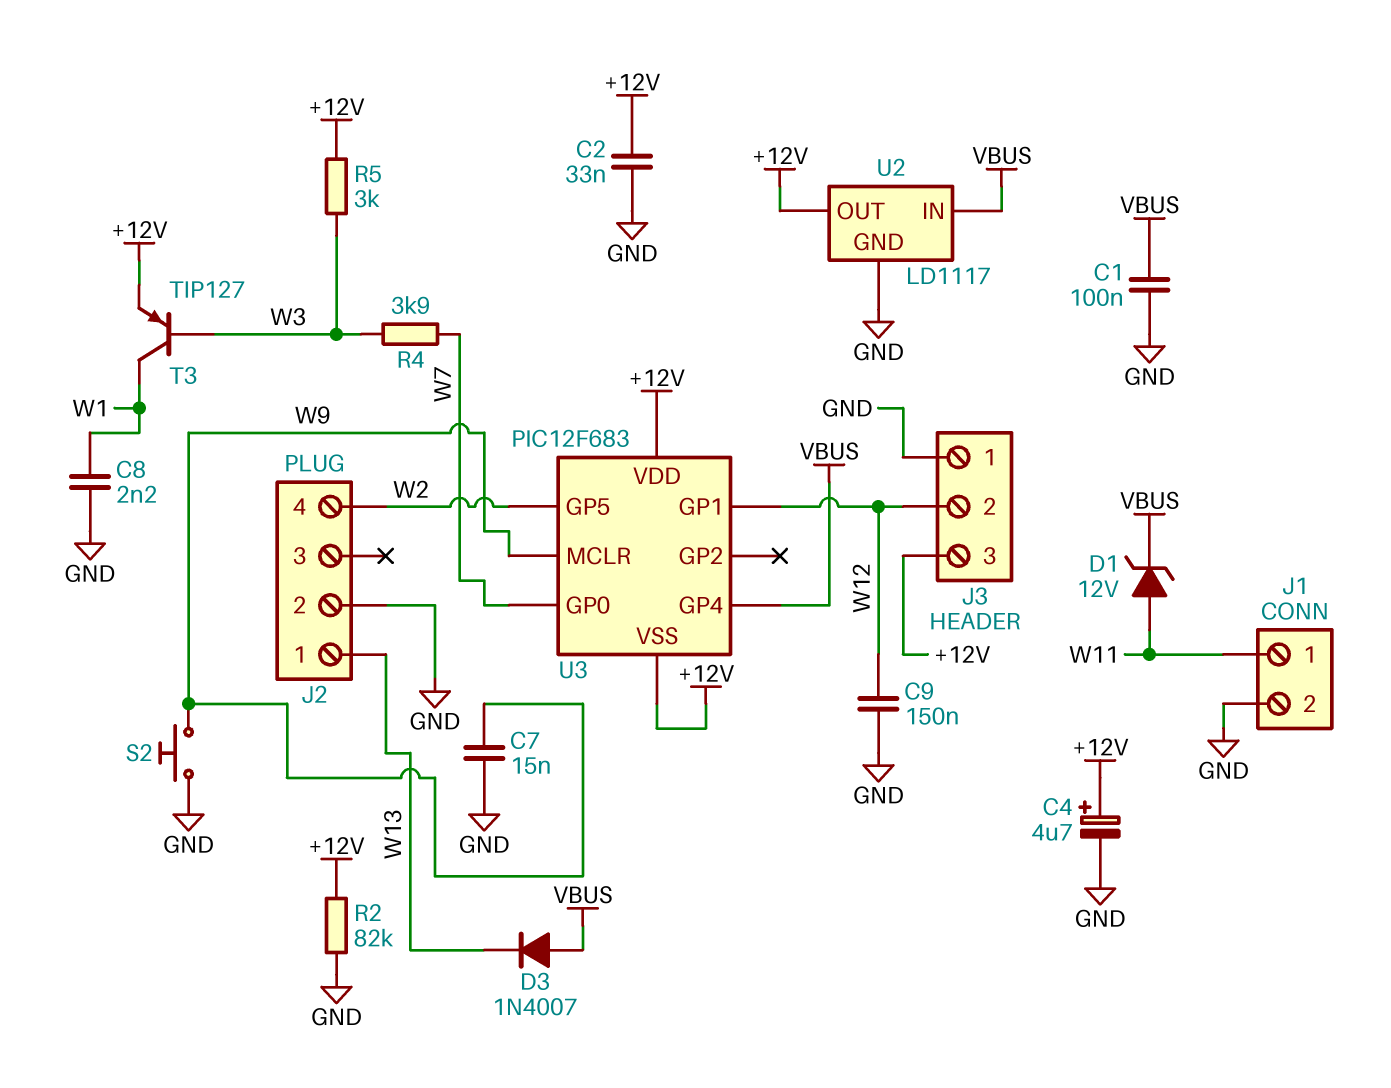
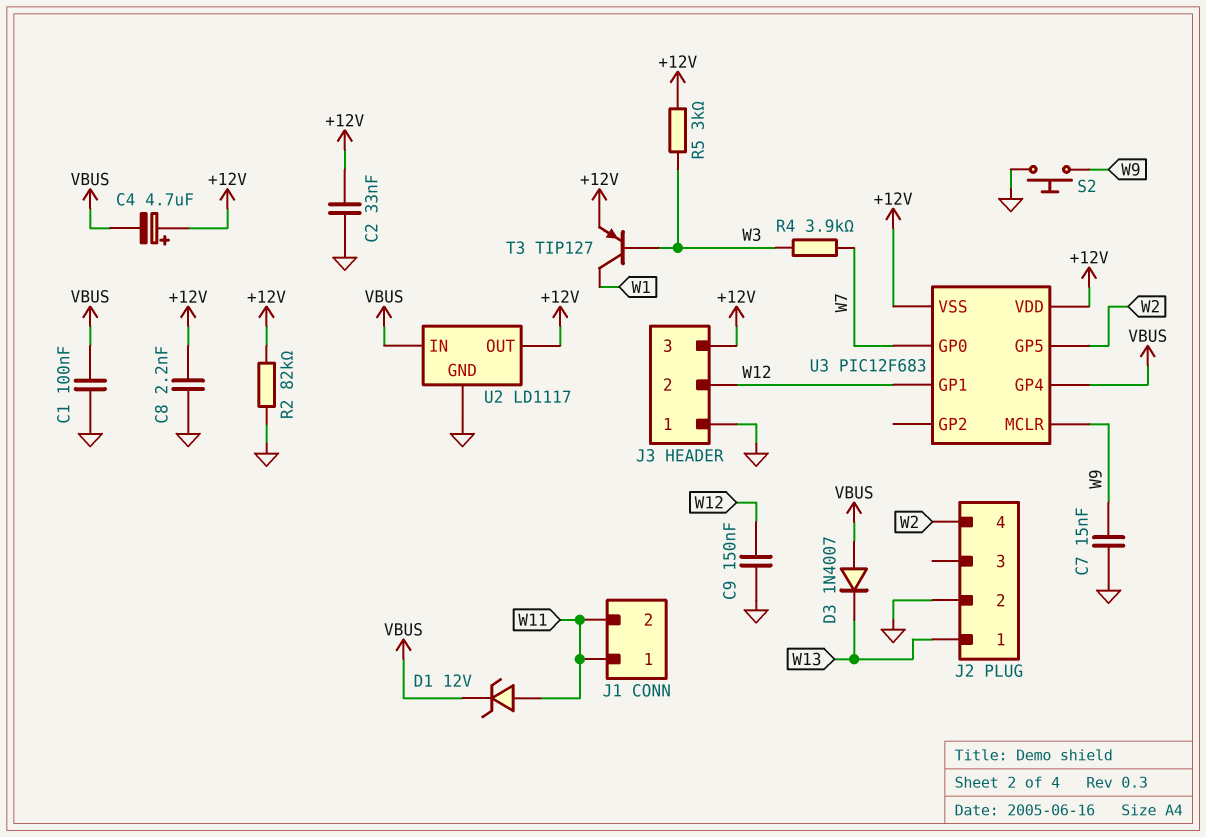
C4: 4.7uF (plus +12V, minus GND) -> 4.7uF (plus +12V, minus VBUS)
C8: 2.2nF (GND, W1) -> 2.2nF (+12V, GND)
J1 pin 2: GND -> W11

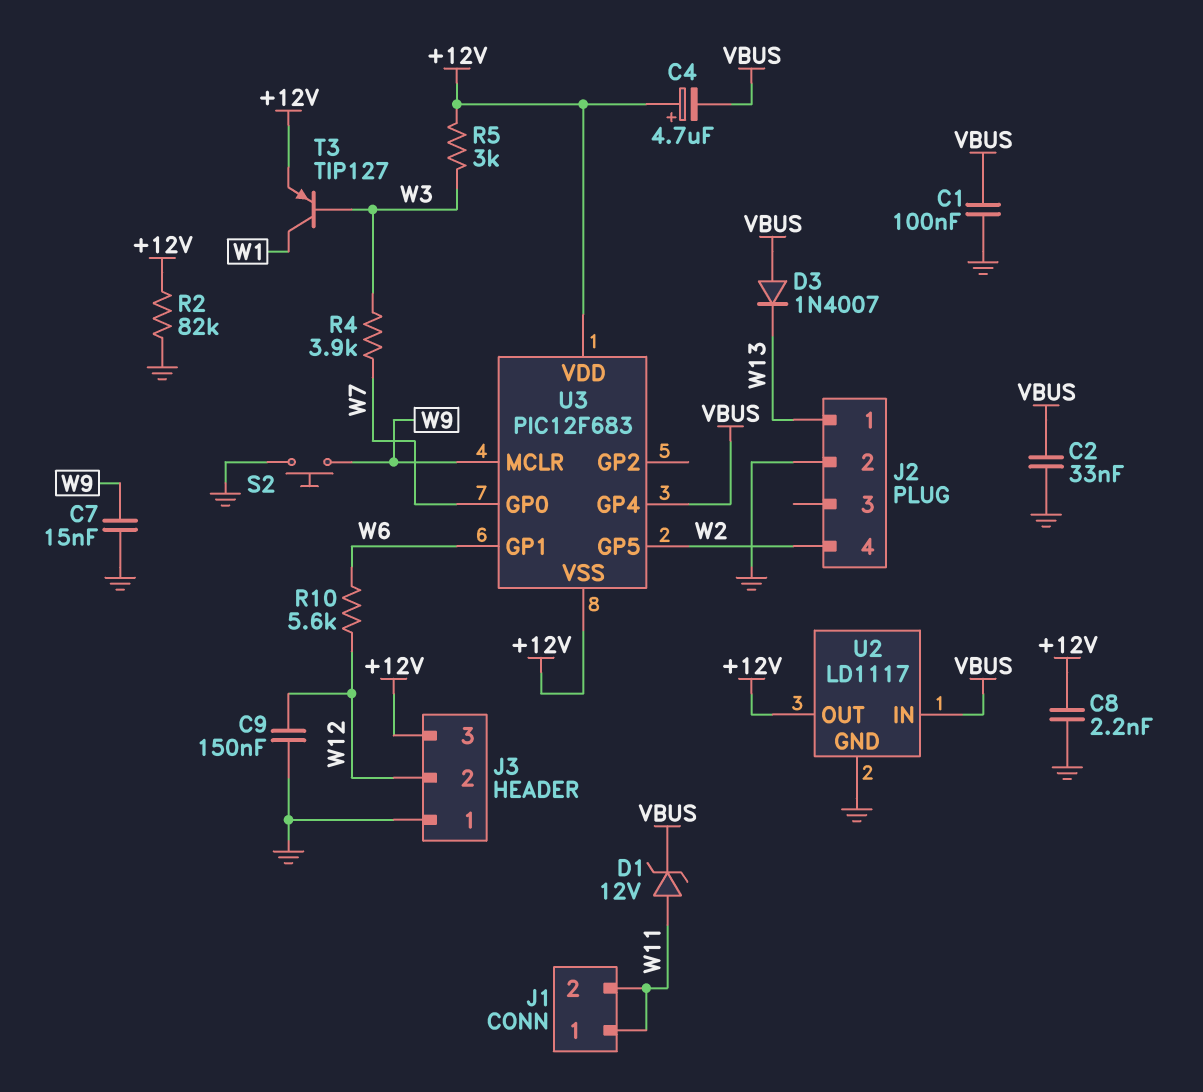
C2: 33nF (+12V, GND) -> 33nF (GND, VBUS)
R10: none -> 5.6k (W6, W12)
U3 pin GP1: W12 -> W6

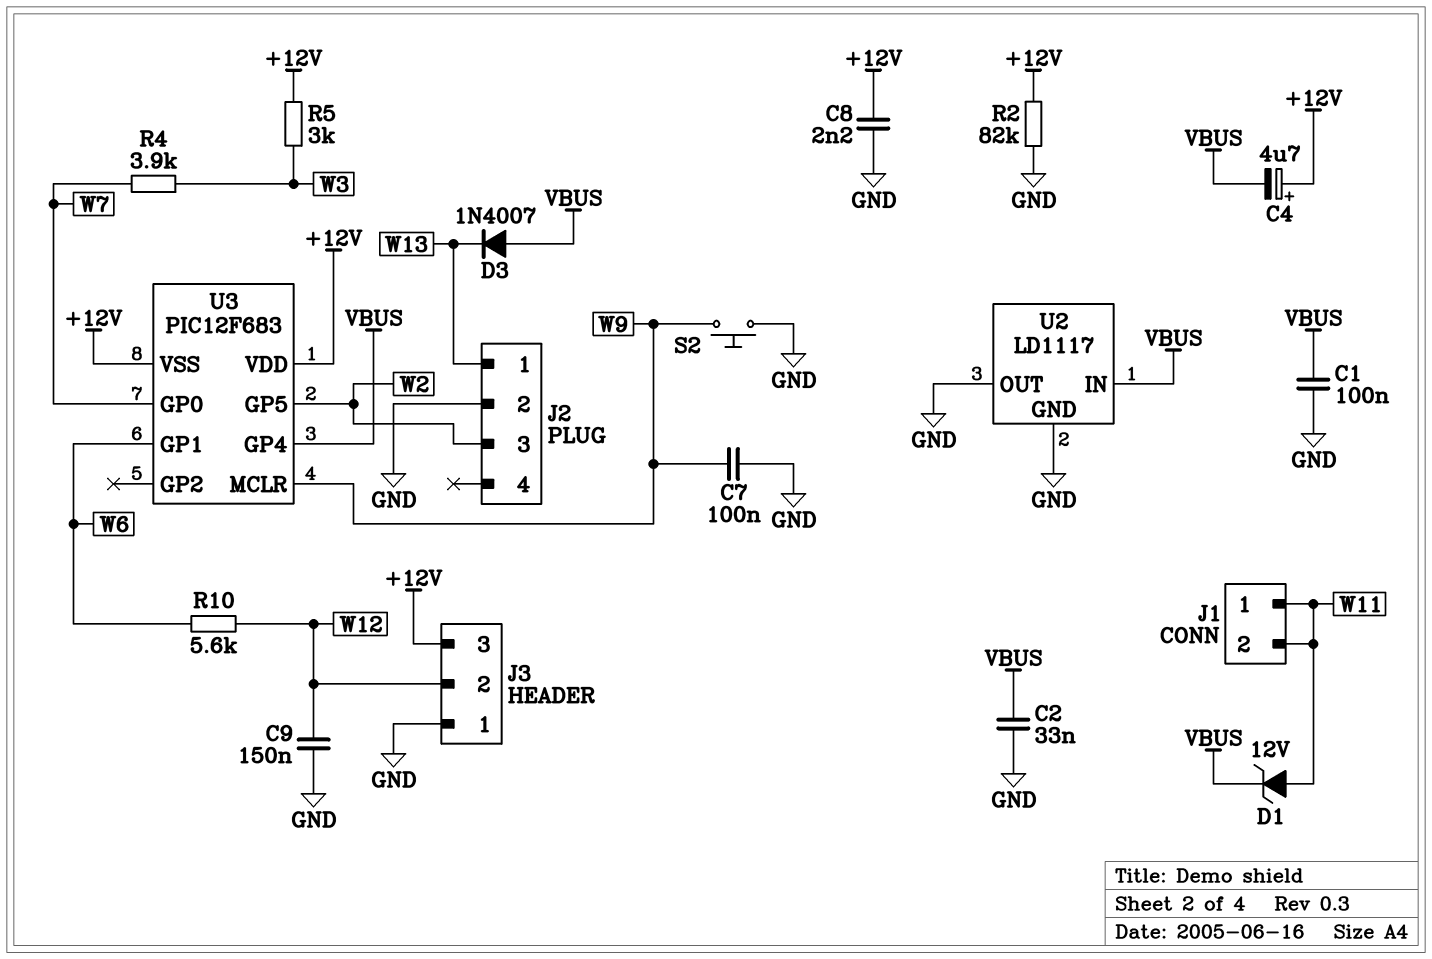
C7: 15nF (GND, W9) -> 100nF (GND, W9)
J2 pin 3: none -> W2
J2 pin 4: W2 -> none
T3: PNP TIP127 (B W3, C W1, E +12V) -> none
U2 pin OUT: +12V -> GND

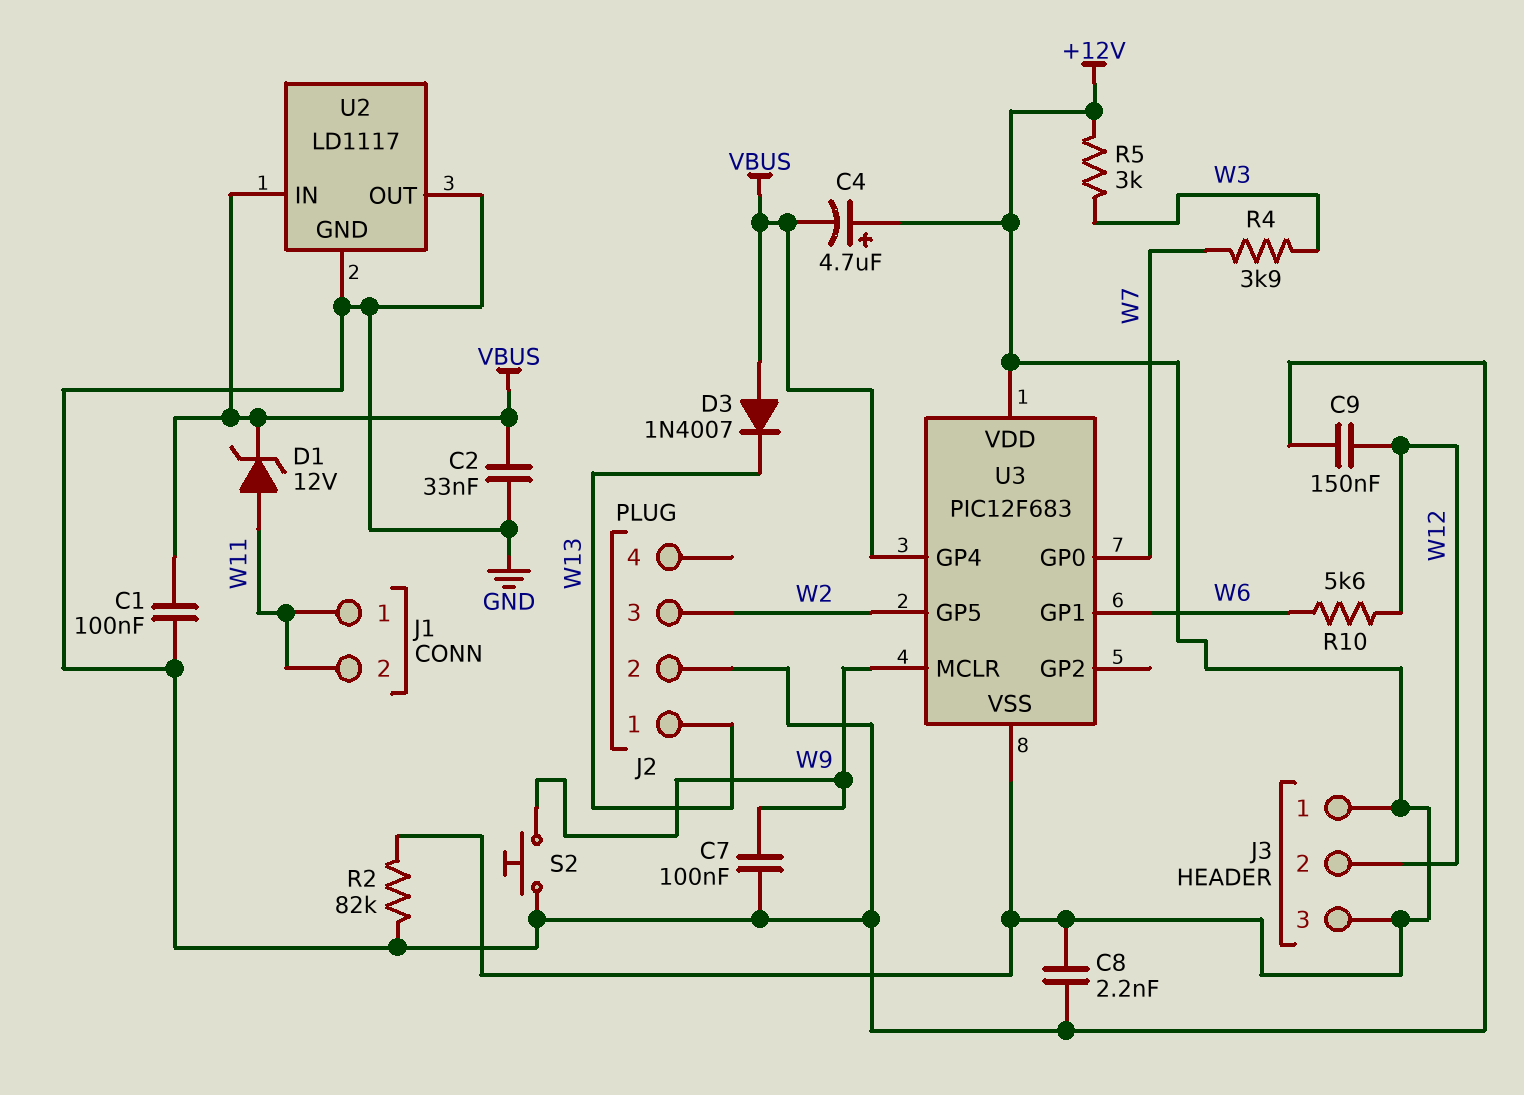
J3 pin 1: GND -> +12V

